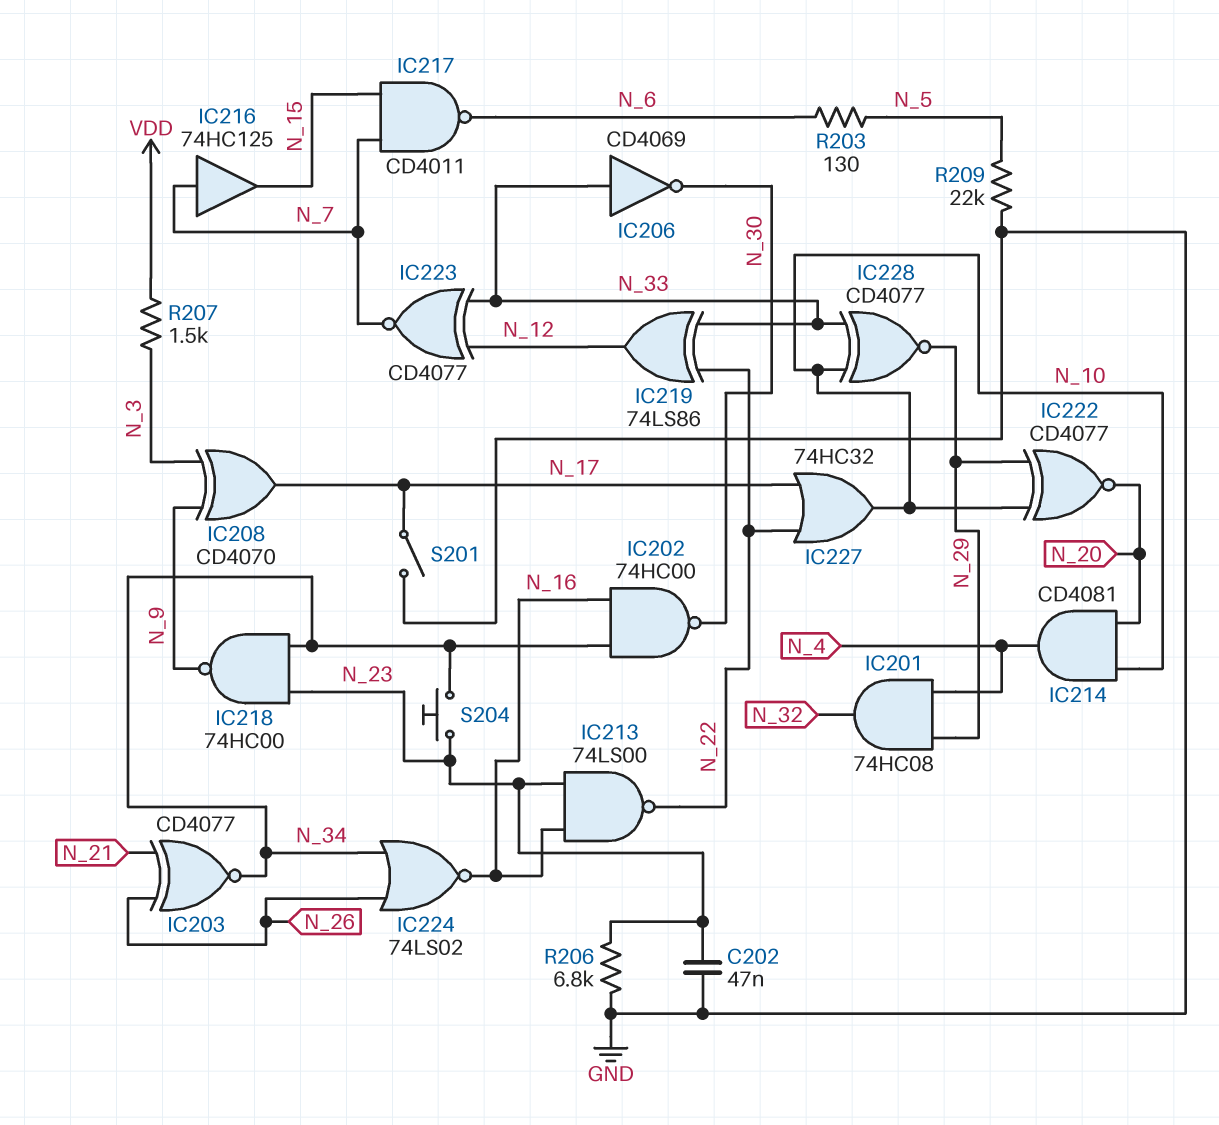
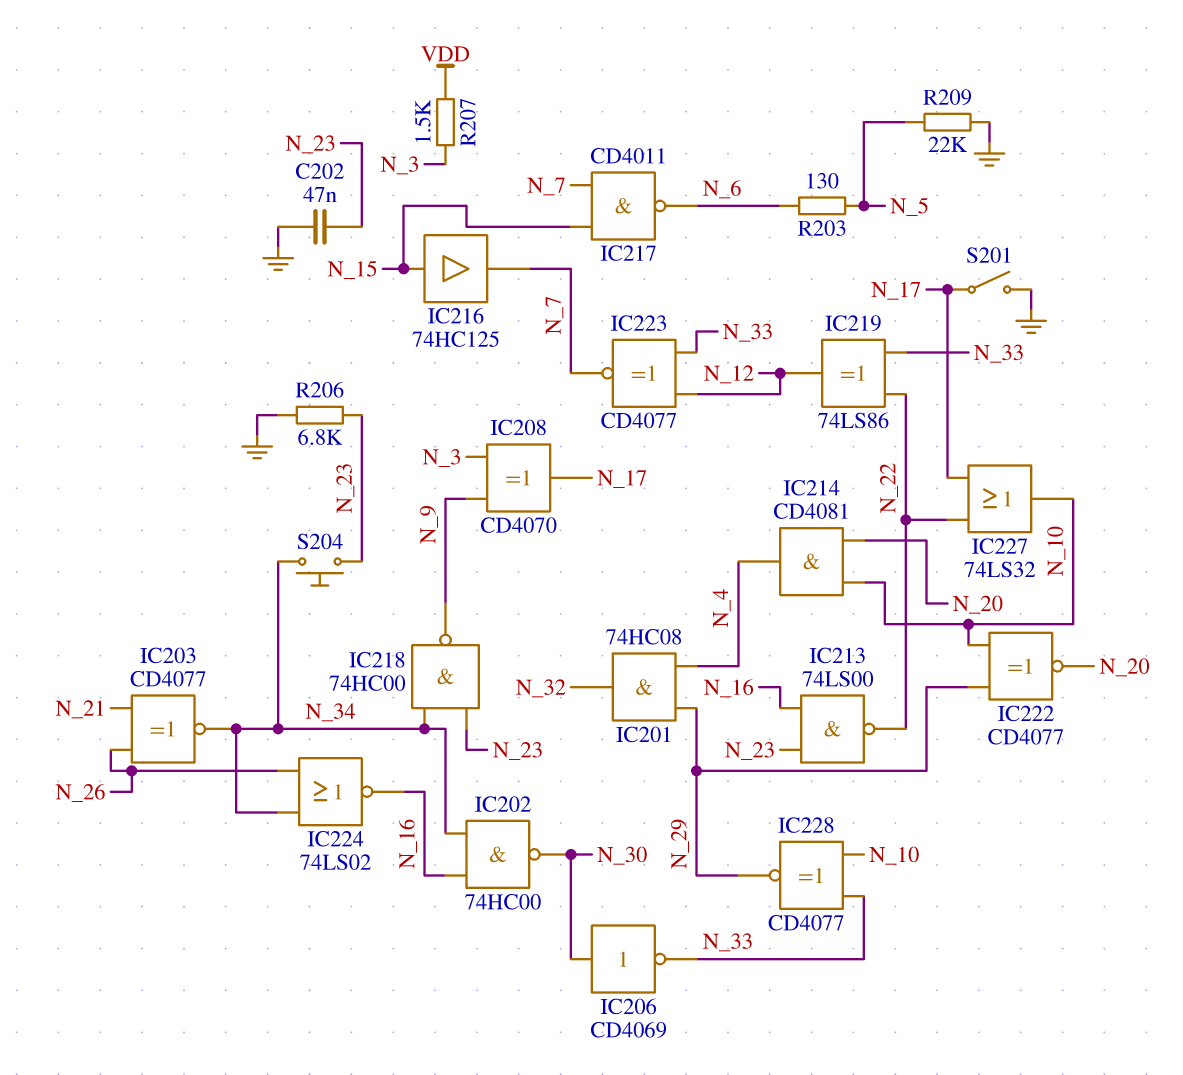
IC206: NOT CD4069 (in N_33, out N_30) -> NOT CD4069 (in N_30, out N_33)
IC216: buffer 74HC125 (in N_7, out N_15) -> buffer 74HC125 (in N_15, out N_7)
IC227: OR 74HC32 (in N_17, in N_22, out N_10) -> OR 74LS32 (in N_17, in N_22, out N_10)

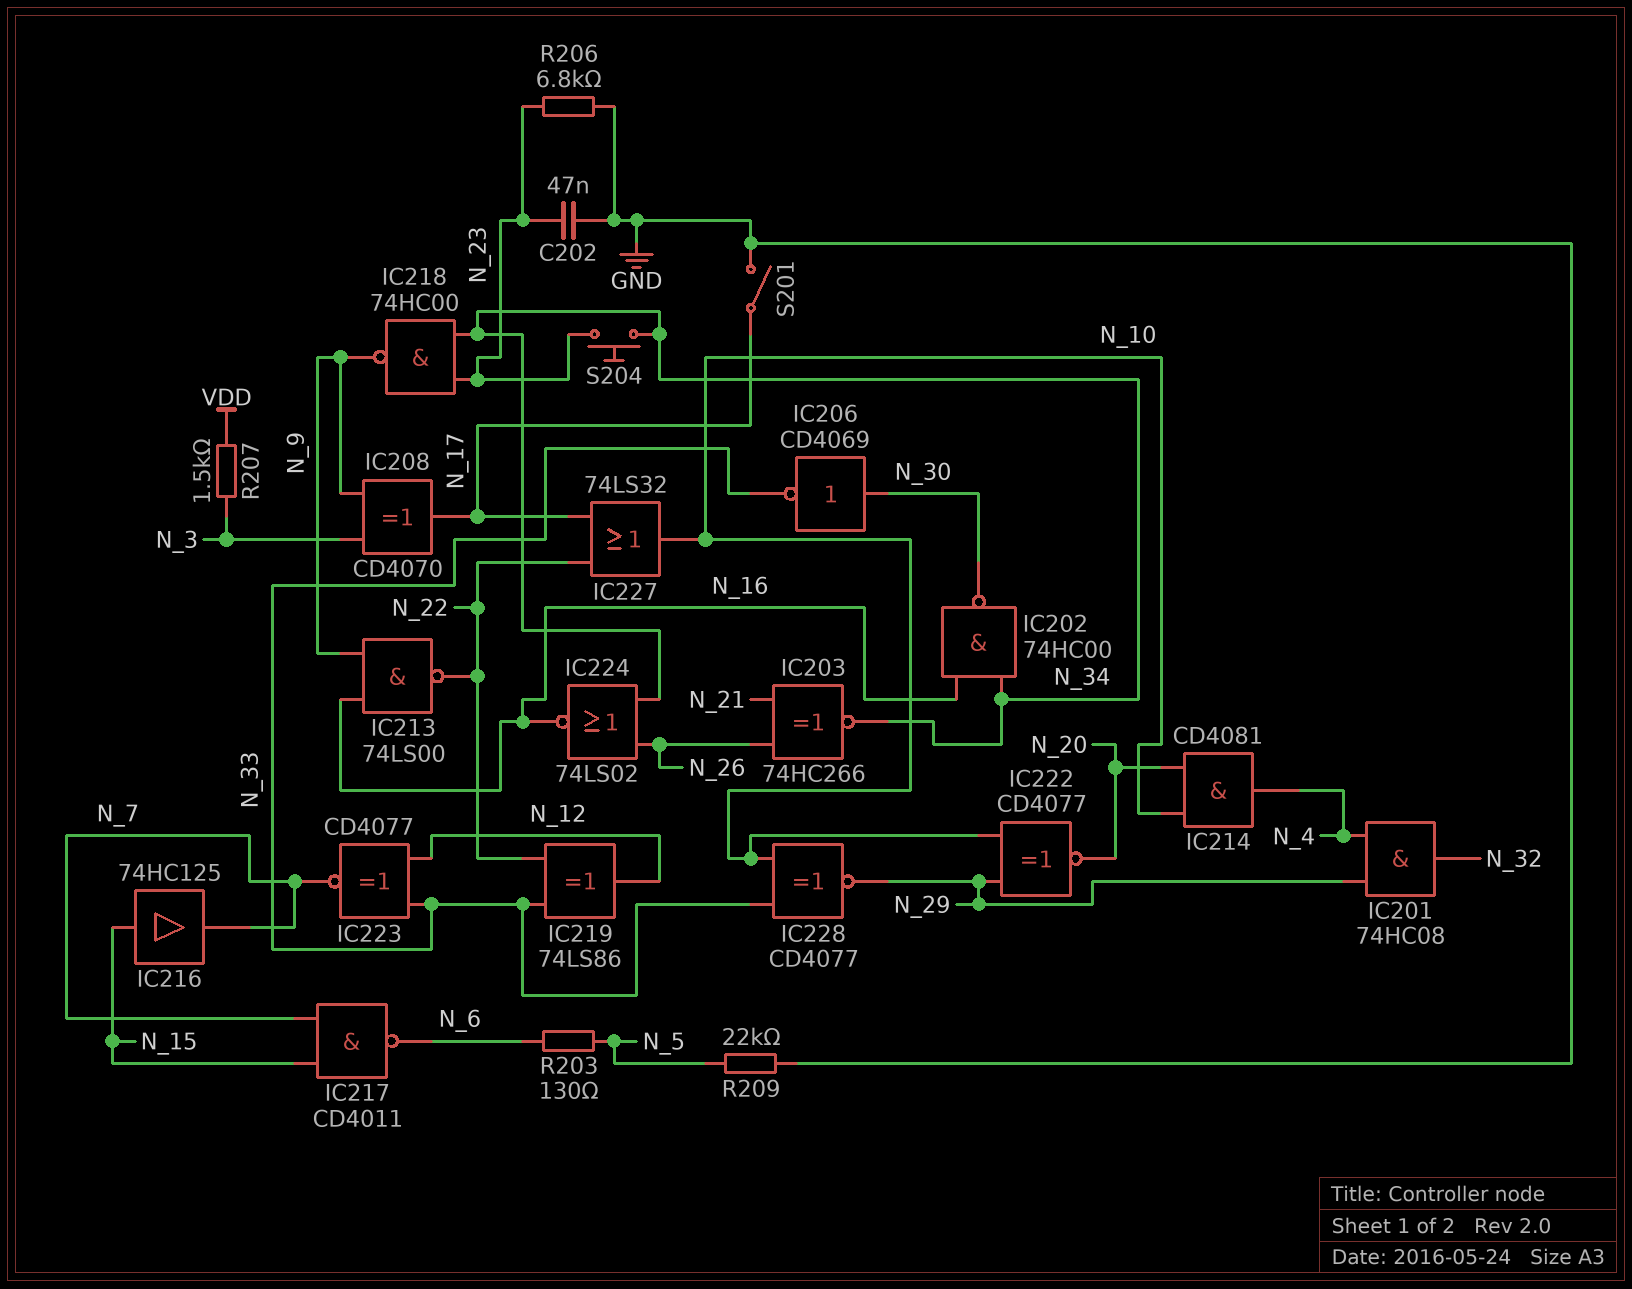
IC203: XNOR CD4077 (in N_21, in N_26, out N_34) -> XNOR 74HC266 (in N_21, in N_26, out N_34)
IC213: NAND 74LS00 (in N_16, in N_23, out N_22) -> NAND 74LS00 (in N_9, in N_16, out N_22)

